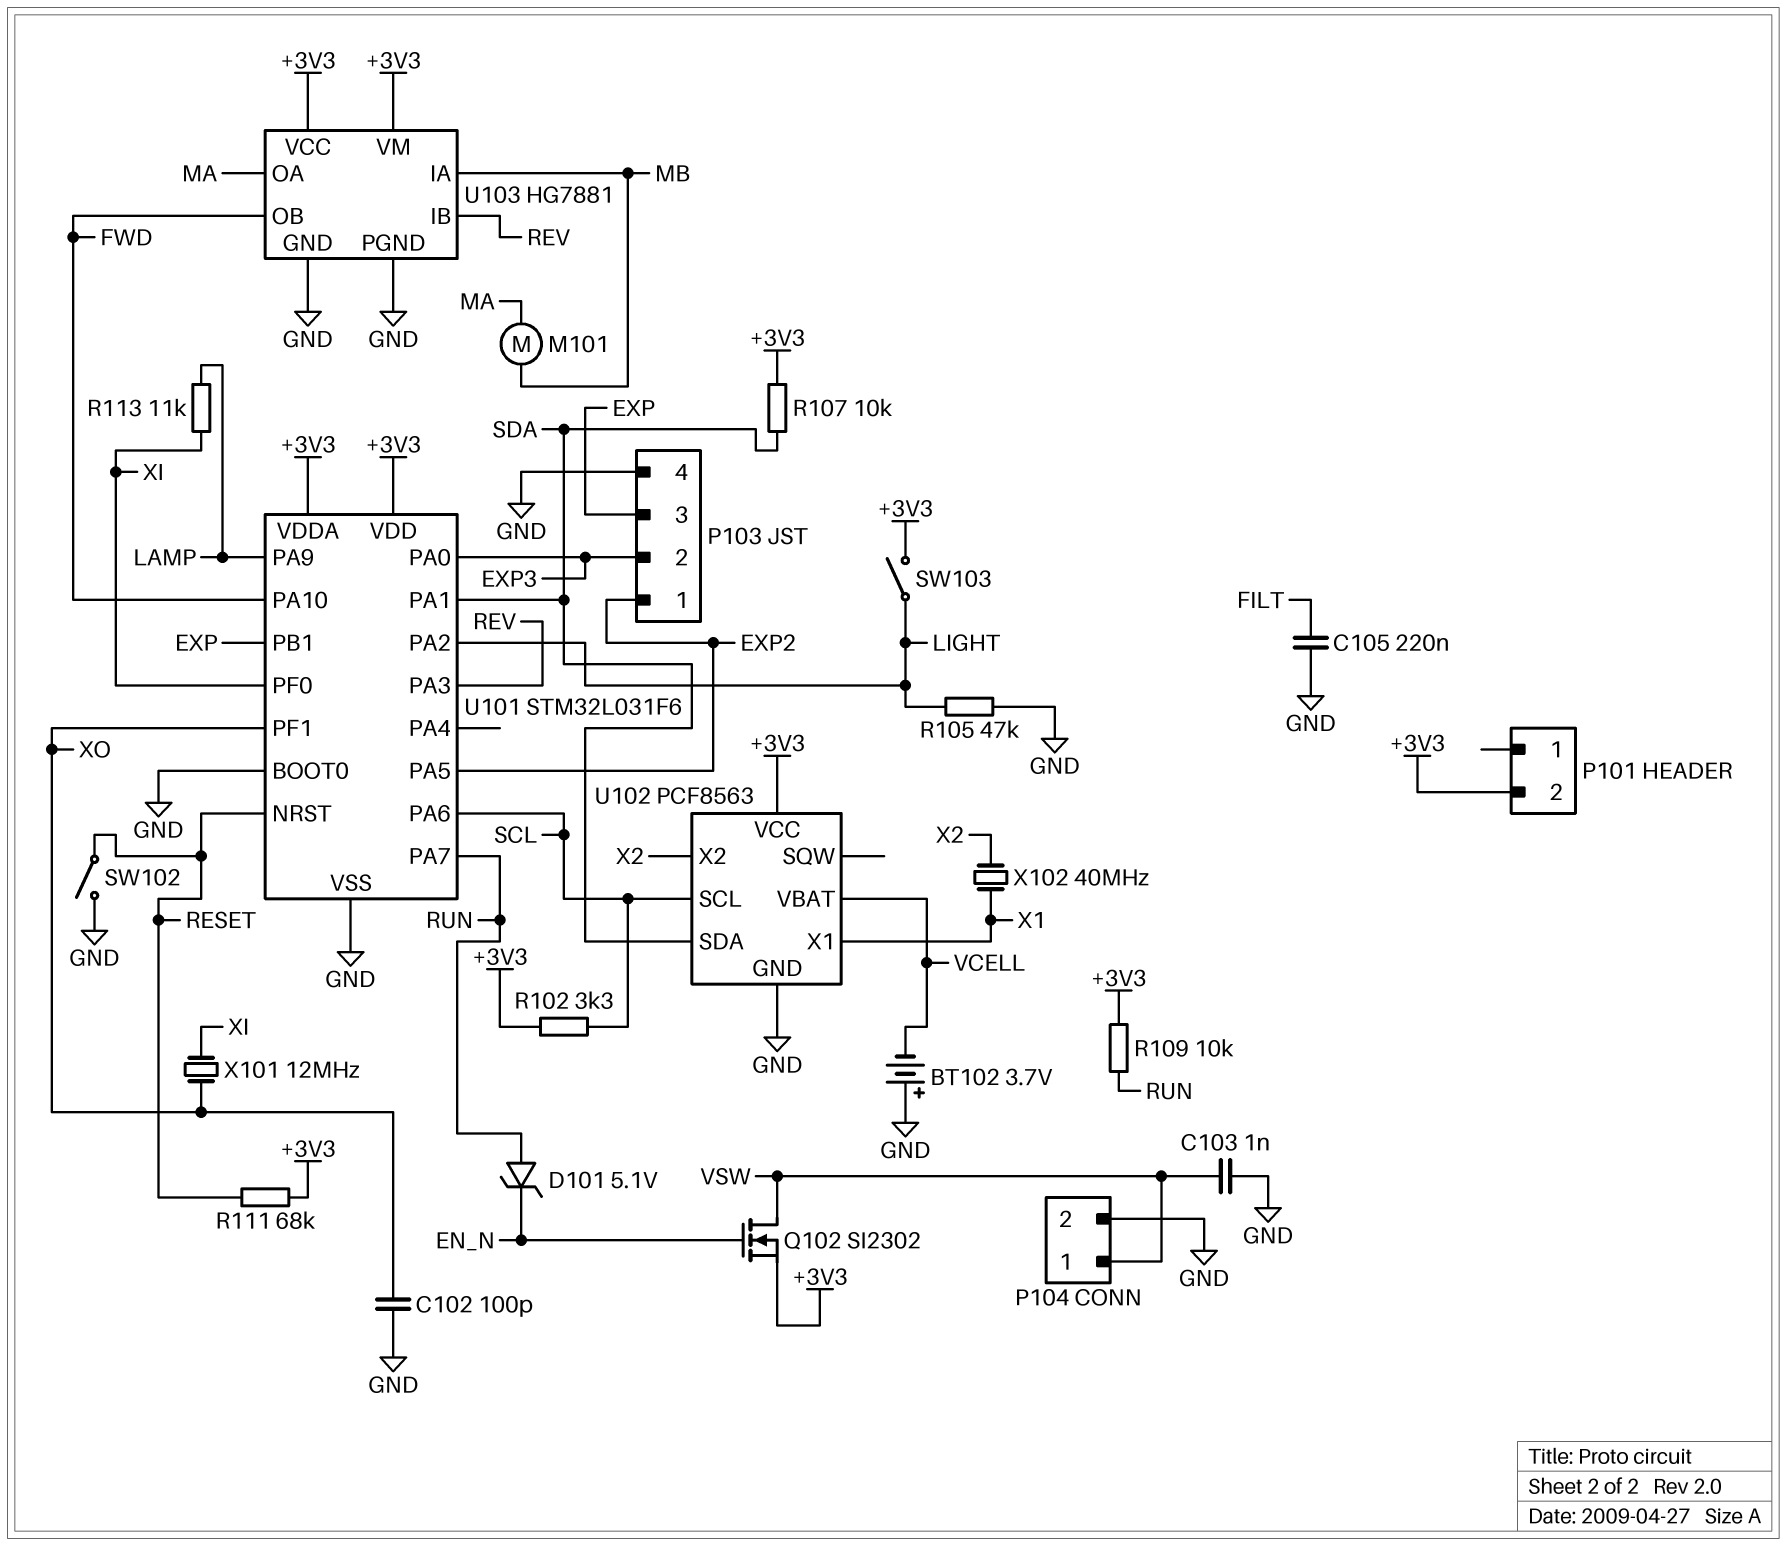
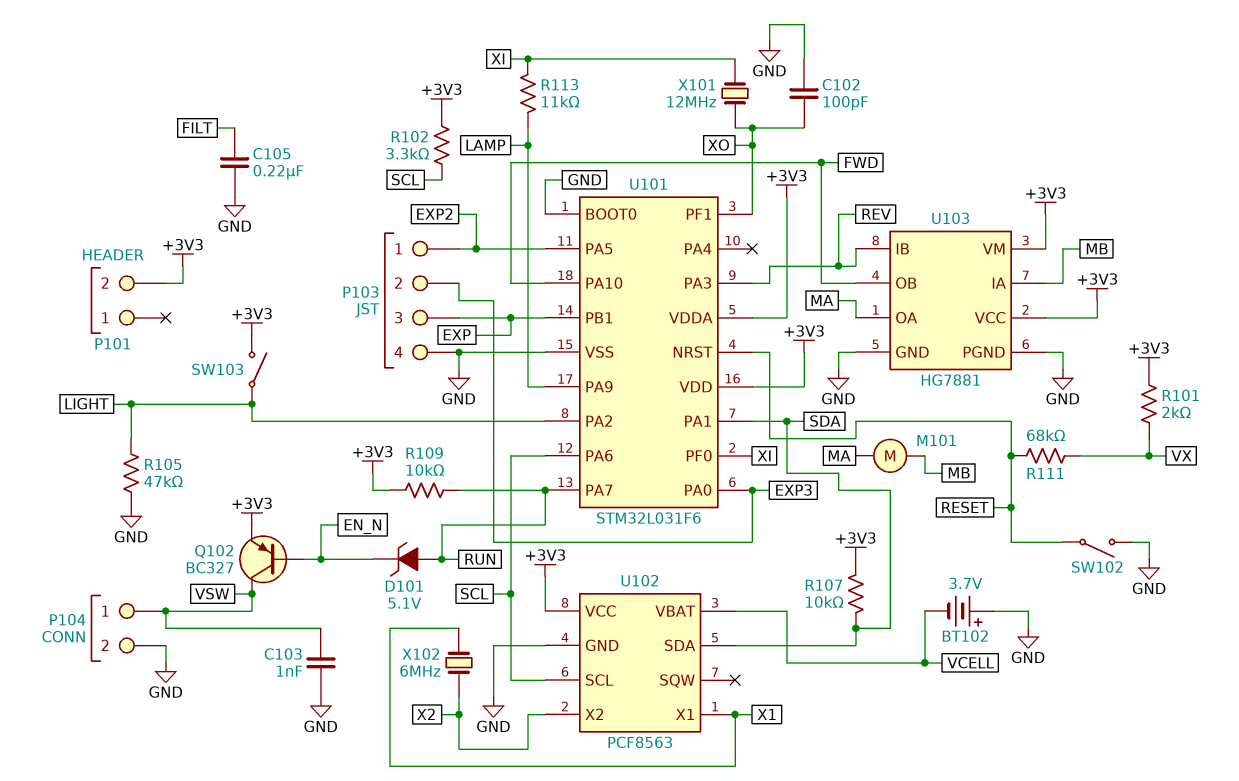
Q102: NMOS SI2302 (G EN_N, D VSW, S +3V3) -> PNP BC327 (B EN_N, C VSW, E +3V3)
R101: none -> 2k (+3V3, VX)
R111: 68k (+3V3, RESET) -> 68k (RESET, VX)
X102: 40MHz (X1, X2) -> 6MHz (X1, X2)

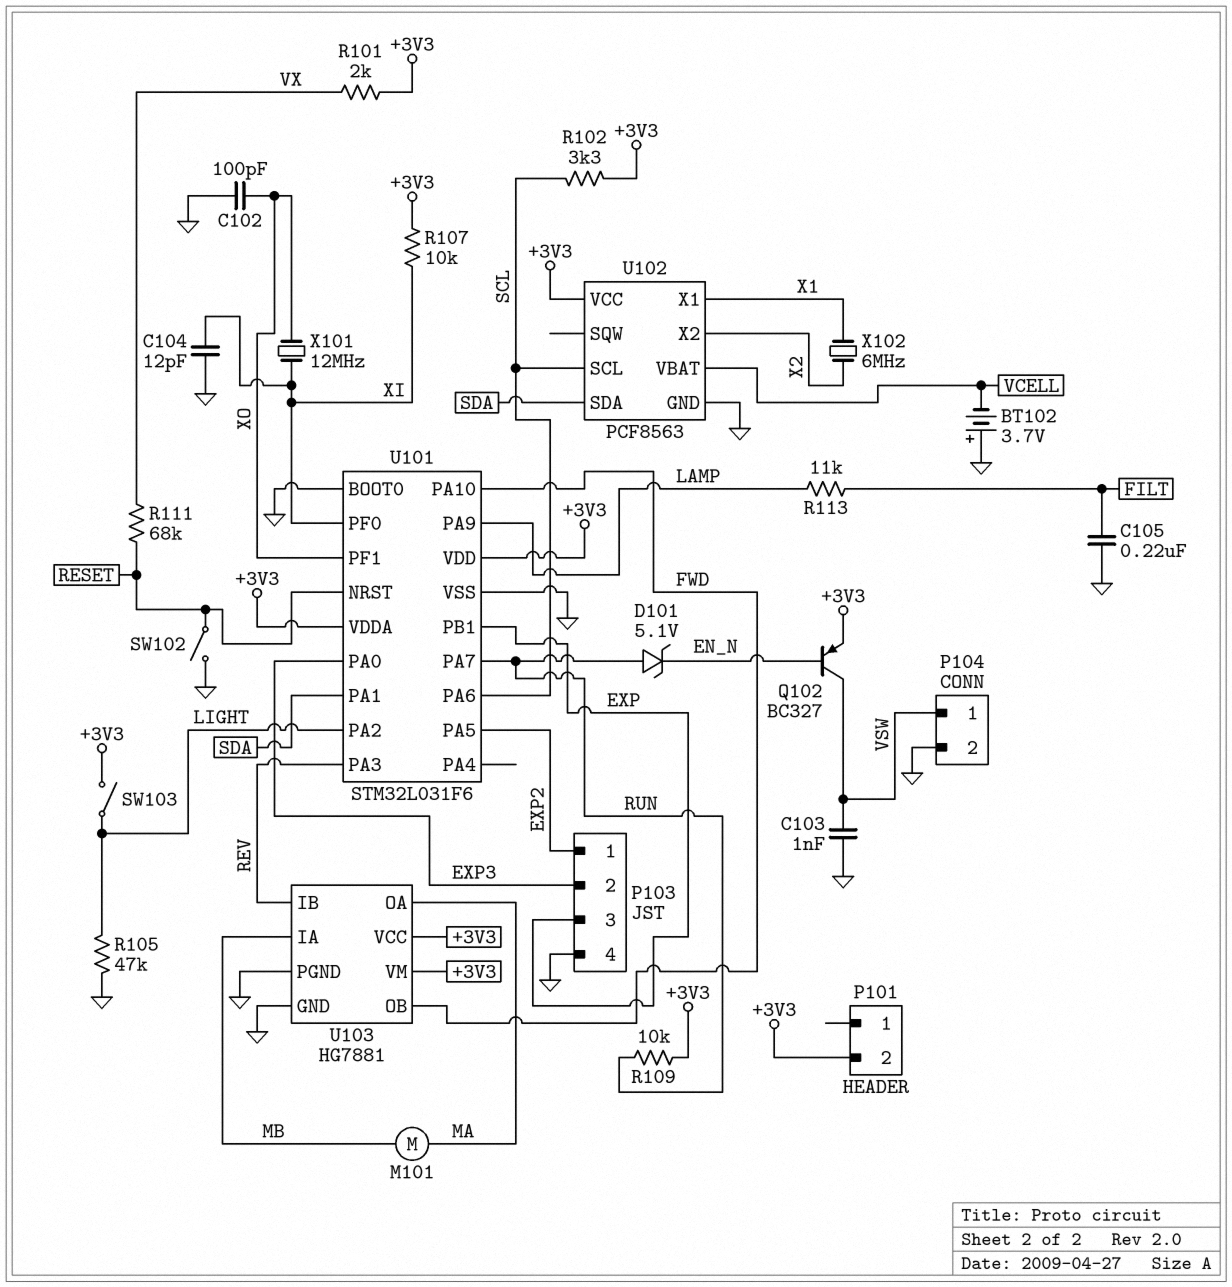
C104: none -> 12pF (GND, XI)
R107: 10k (+3V3, SDA) -> 10k (+3V3, XI)
R113: 11k (LAMP, XI) -> 11k (FILT, LAMP)

